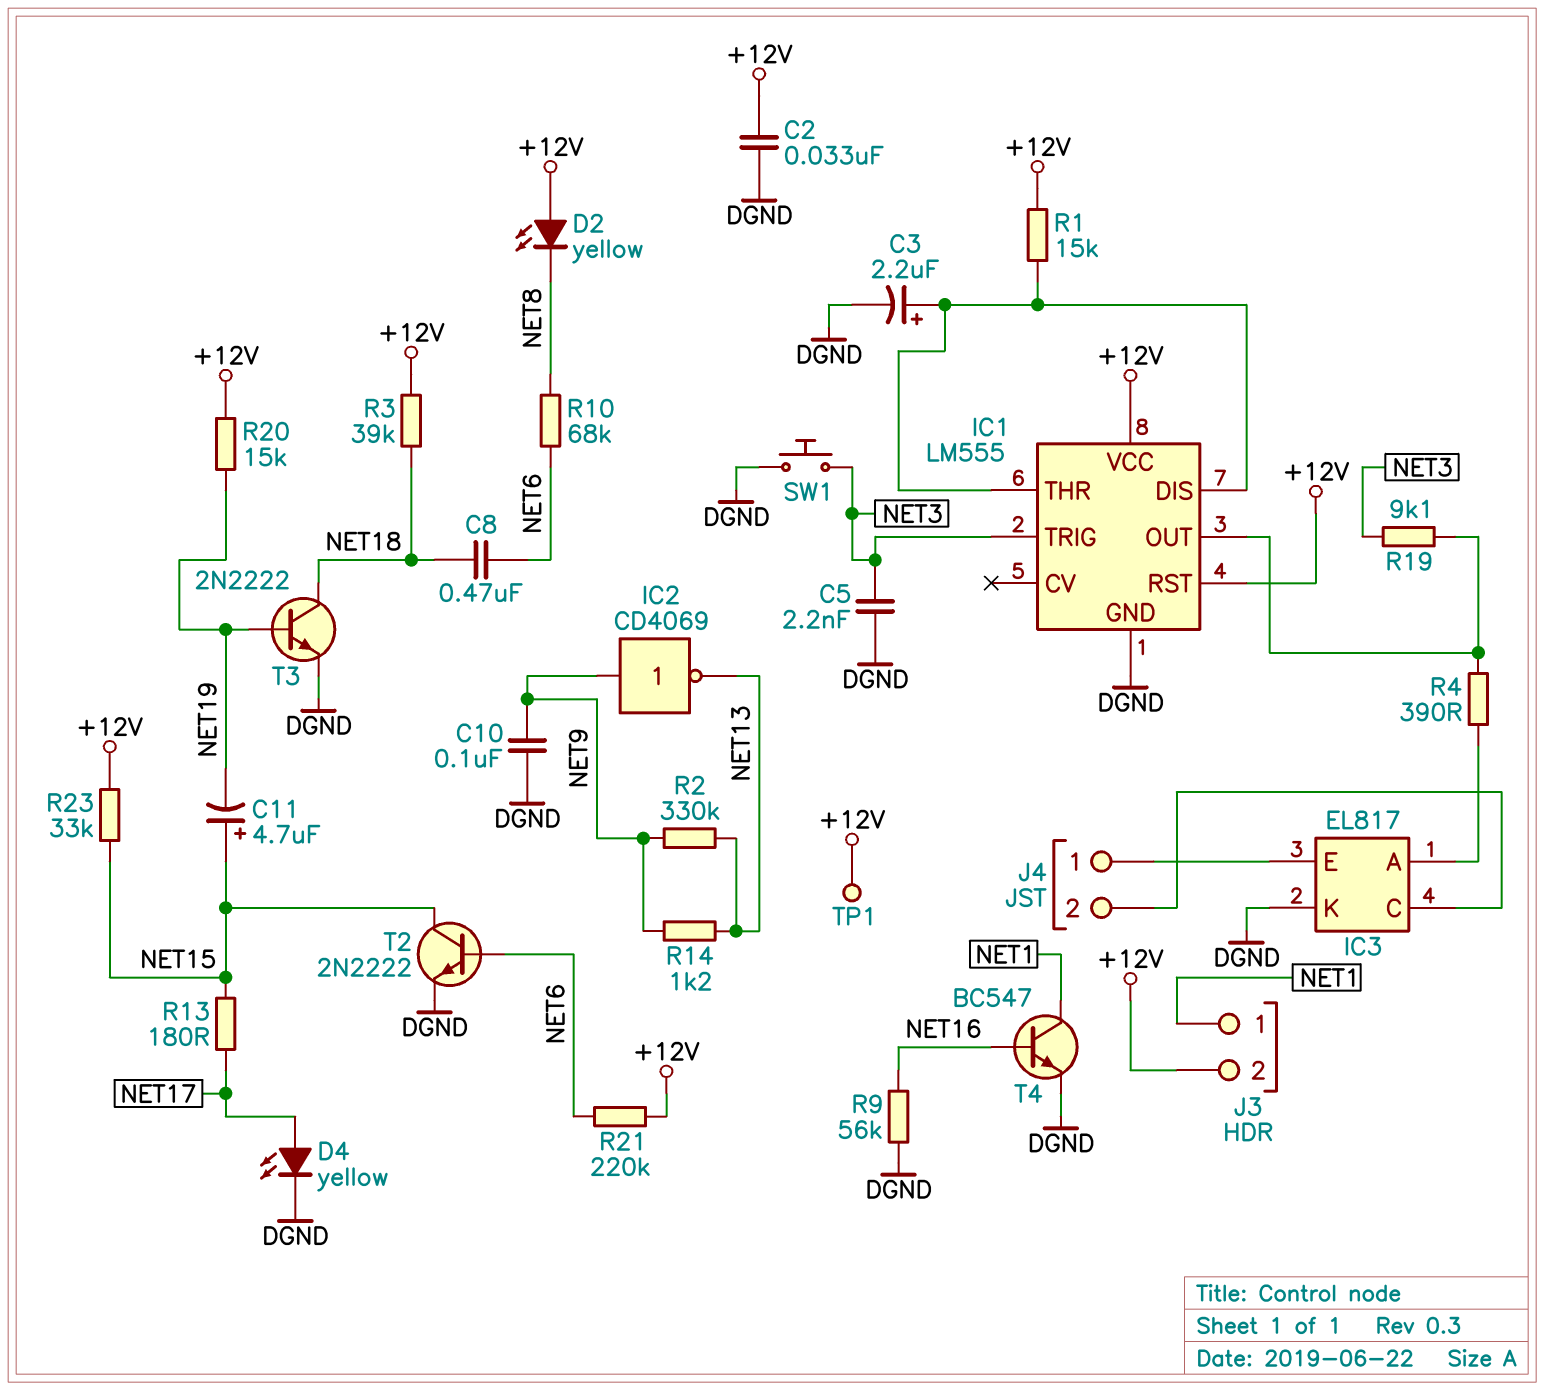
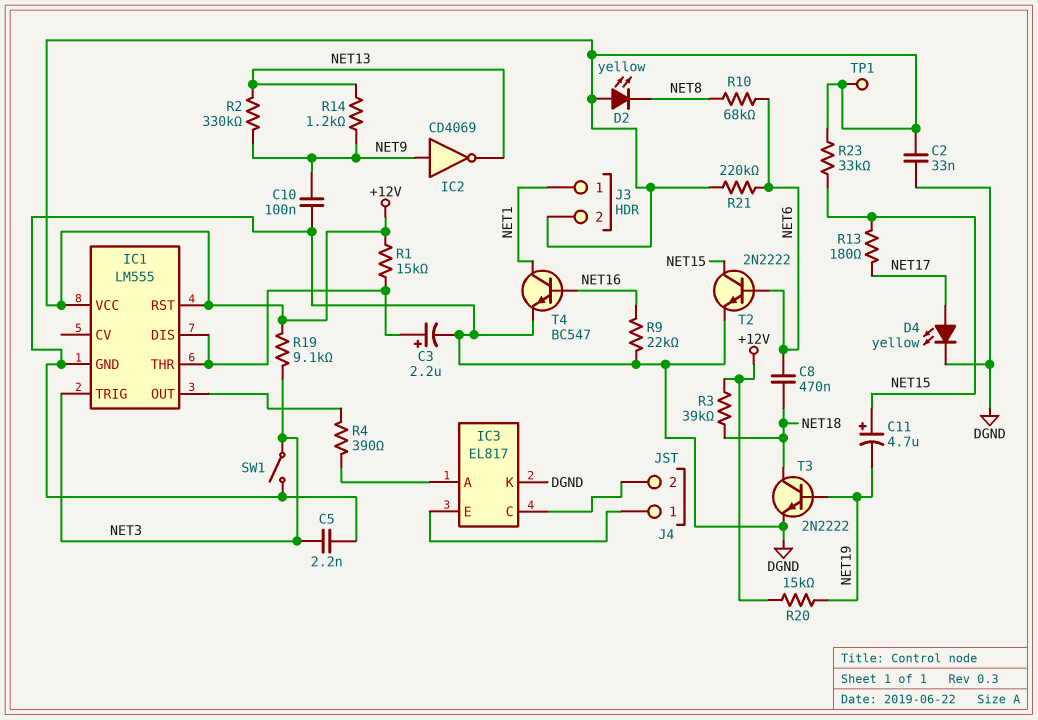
R9: 56k (DGND, NET16) -> 22k (DGND, NET16)
R19: 9.1k (IC1/OUT, NET3) -> 9.1k (+12V, NET3)
SW1: button (DGND, NET3) -> switch (DGND, NET3)

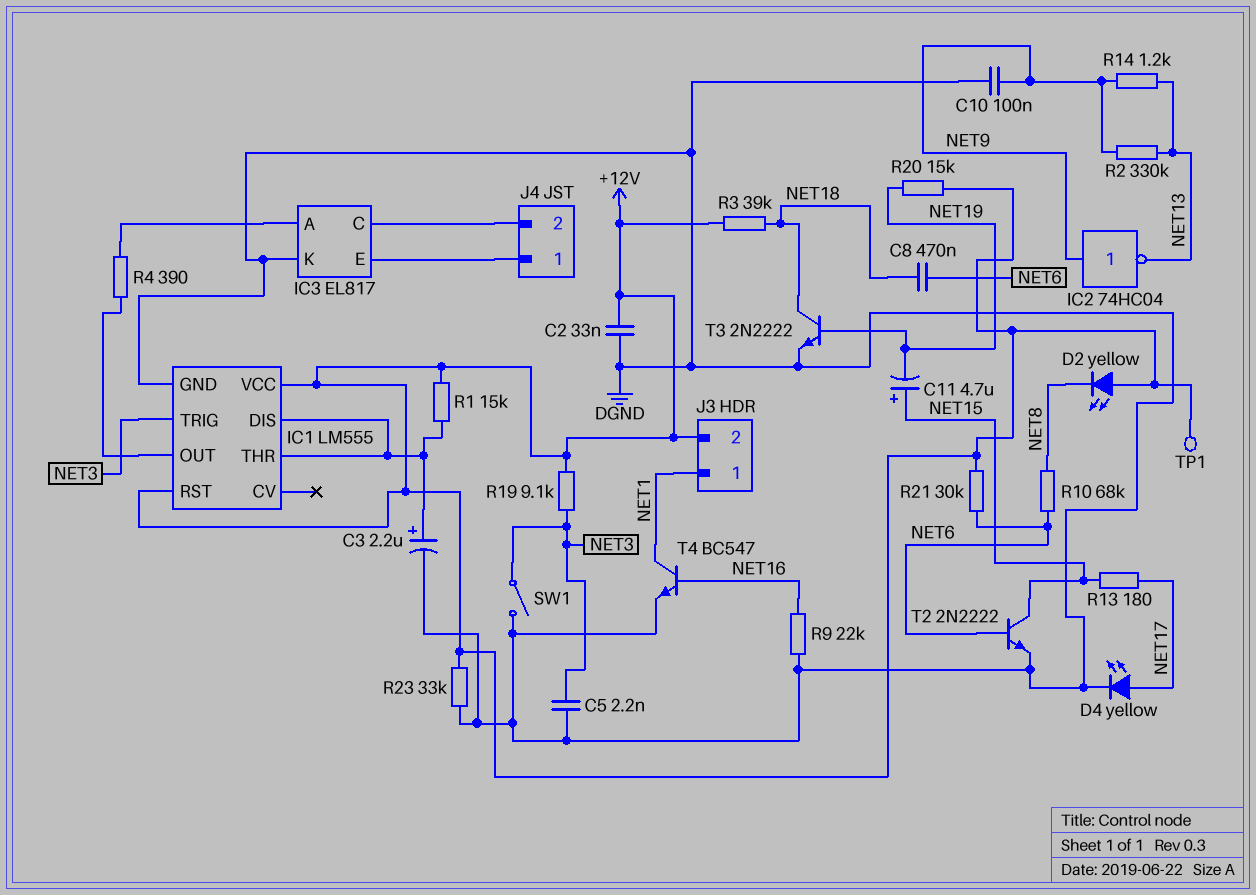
IC2: NOT CD4069 (in NET9, out NET13) -> NOT 74HC04 (in NET9, out NET13)
R21: 220k (+12V, NET6) -> 30k (+12V, NET6)
R23: 33k (+12V, NET15) -> 33k (+12V, DGND)

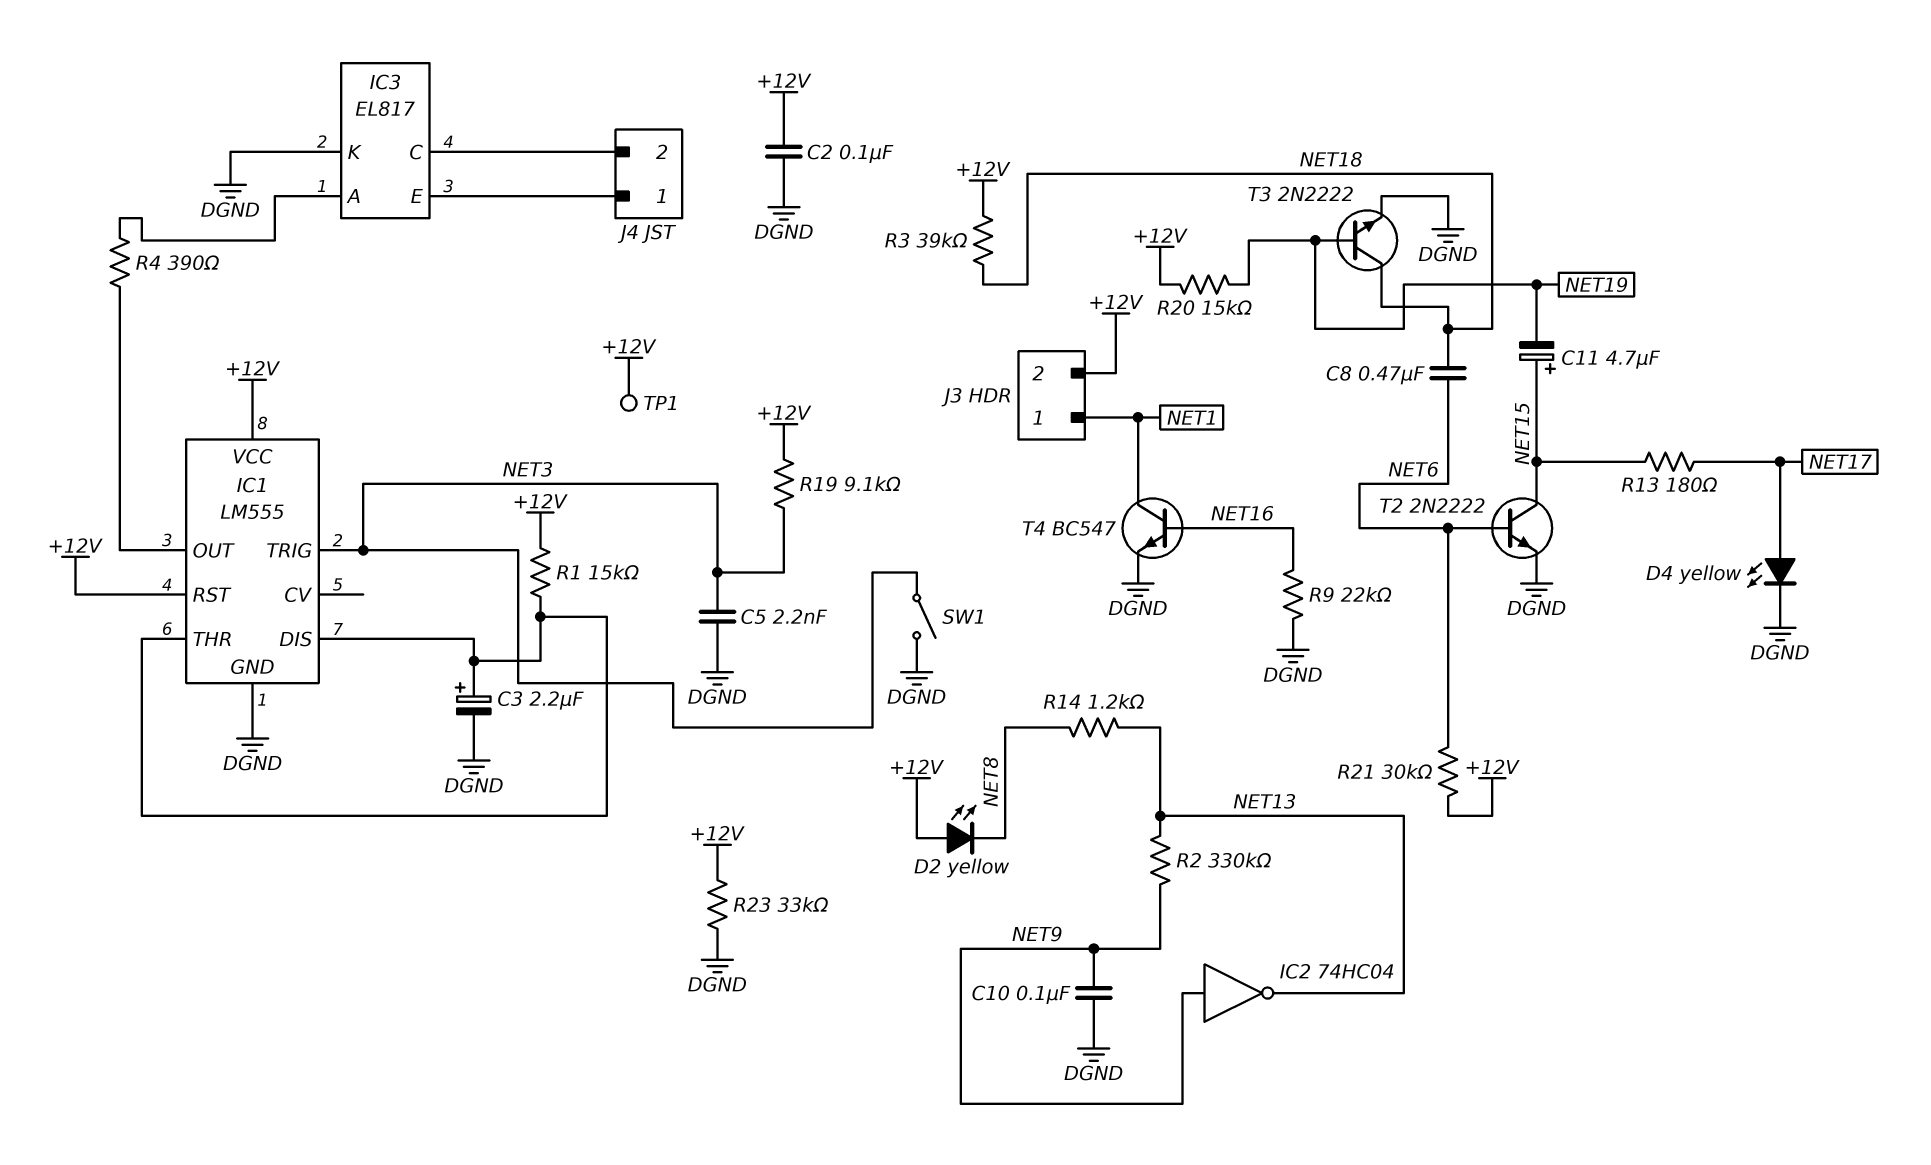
C2: 33nF (+12V, DGND) -> 100nF (+12V, DGND)
R10: 68k (NET6, NET8) -> none
R14: 1.2k (NET9, NET13) -> 1.2k (NET8, NET13)

